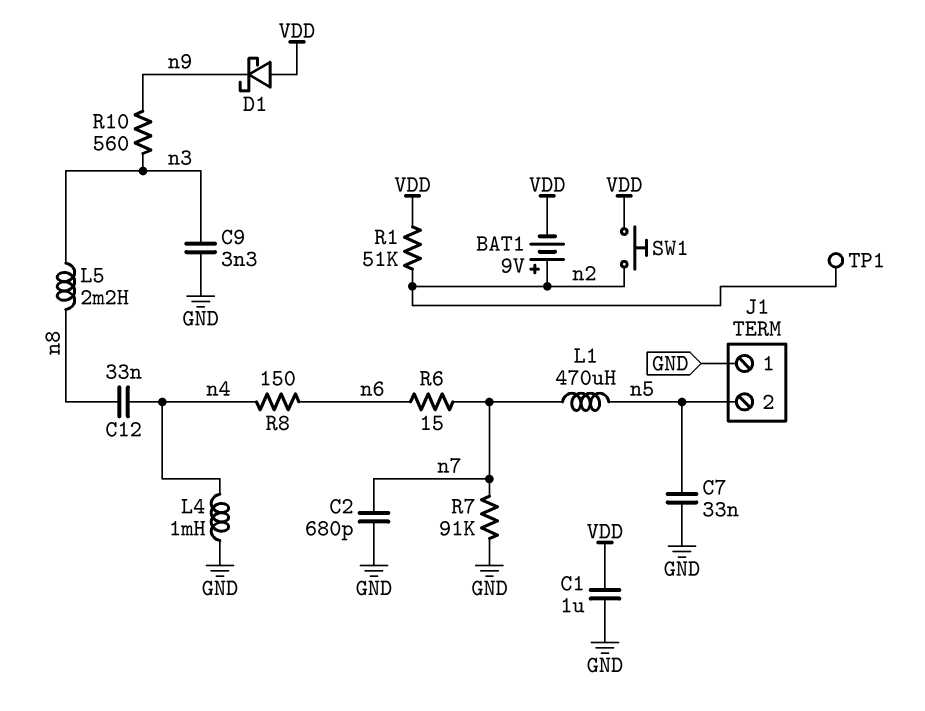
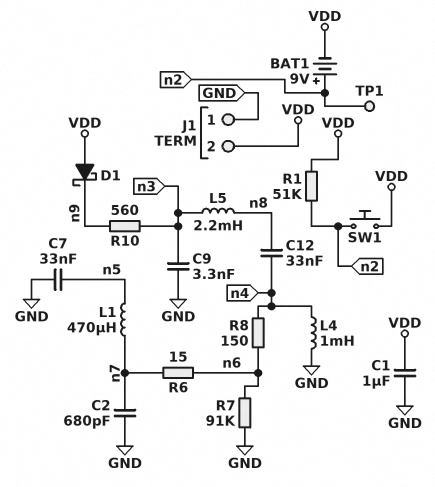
J1 pin 2: n5 -> VDD
R7: 91k (GND, n7) -> 91k (GND, n6)

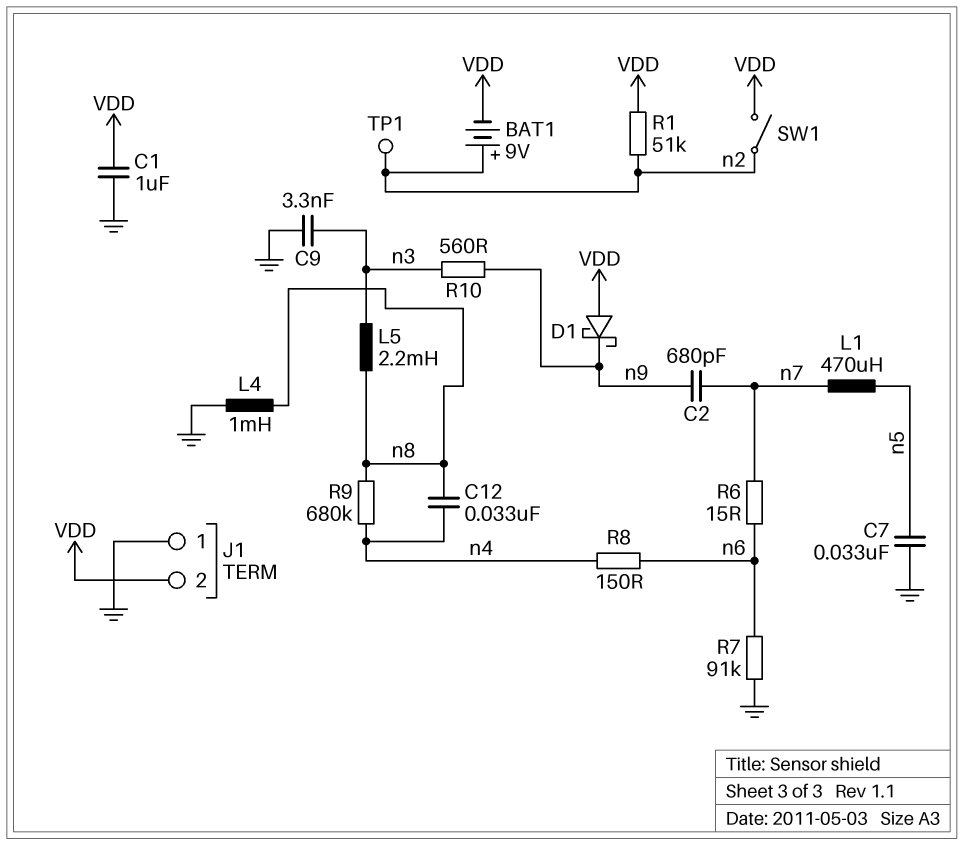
C2: 680pF (GND, n7) -> 680pF (n7, n9)
L4: 1mH (GND, n4) -> 1mH (GND, n8)
R9: none -> 680k (n4, n8)
SW1: button (VDD, n2) -> switch (VDD, n2)

